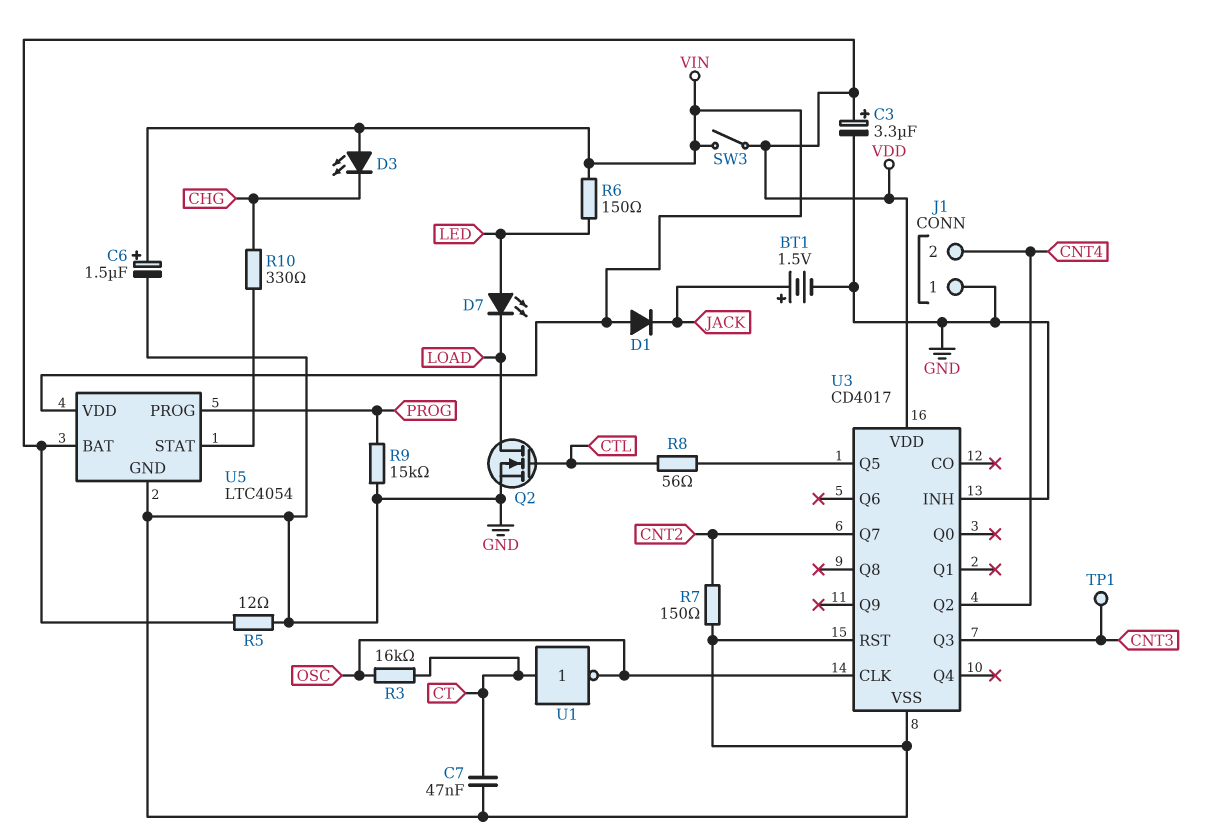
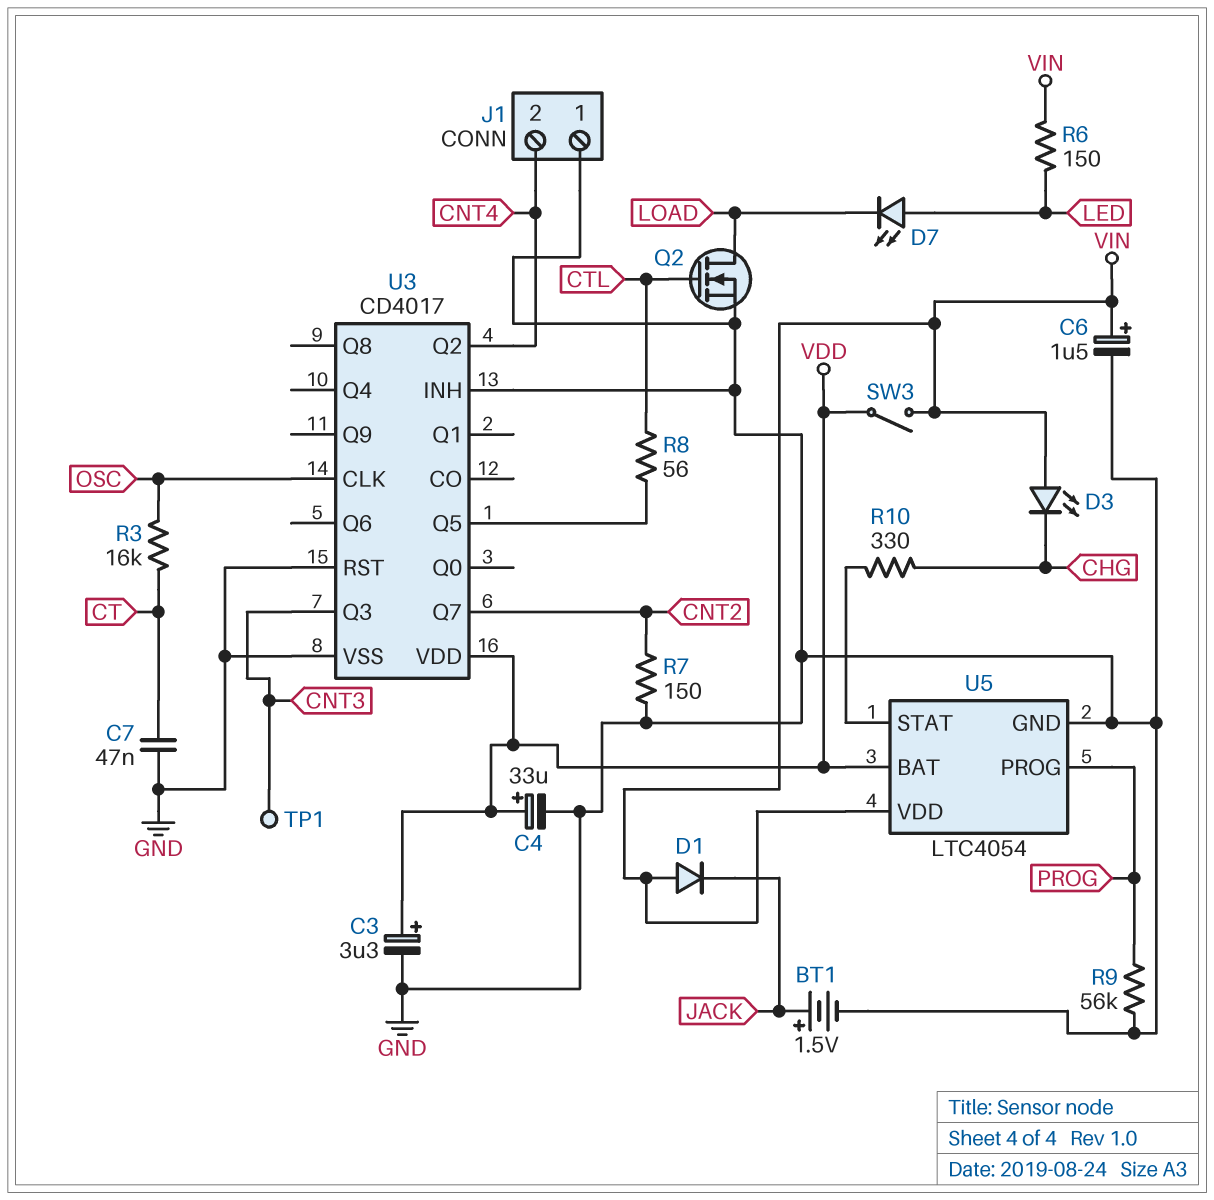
C4: none -> 33uF (plus VDD, minus GND)
R5: 12 (GND, VDD) -> none
R9: 15k (GND, PROG) -> 56k (GND, PROG)
U1: NOT (in CT, out OSC) -> none

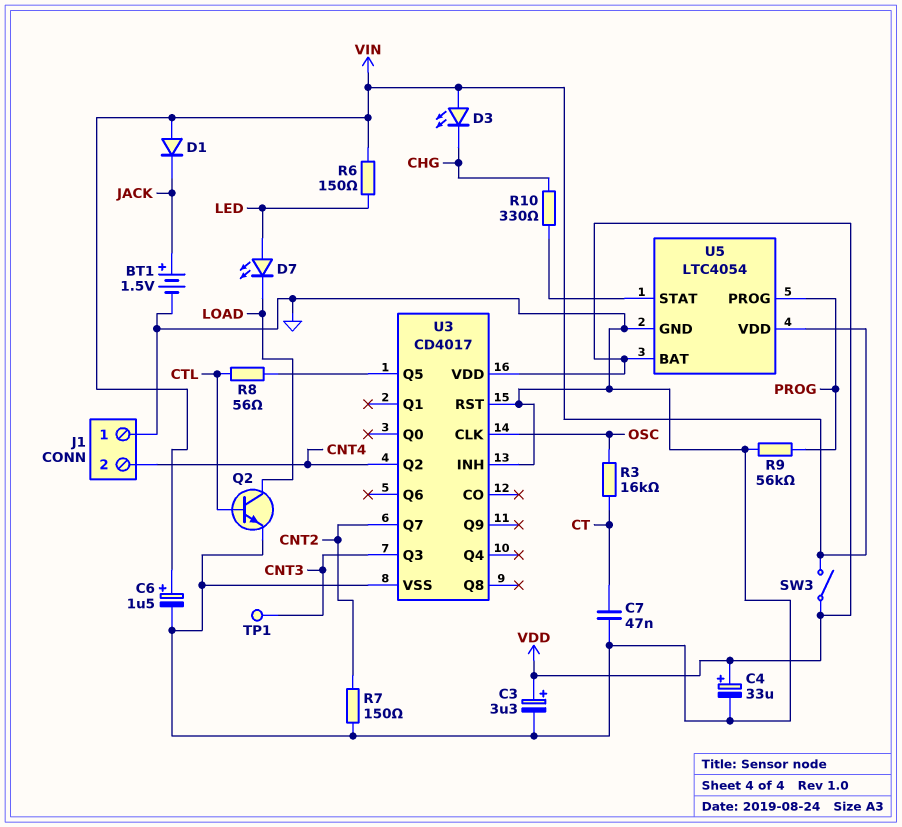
Q2: NMOS (G CTL, D LOAD, S GND) -> NPN (B CTL, C LOAD, E GND)

